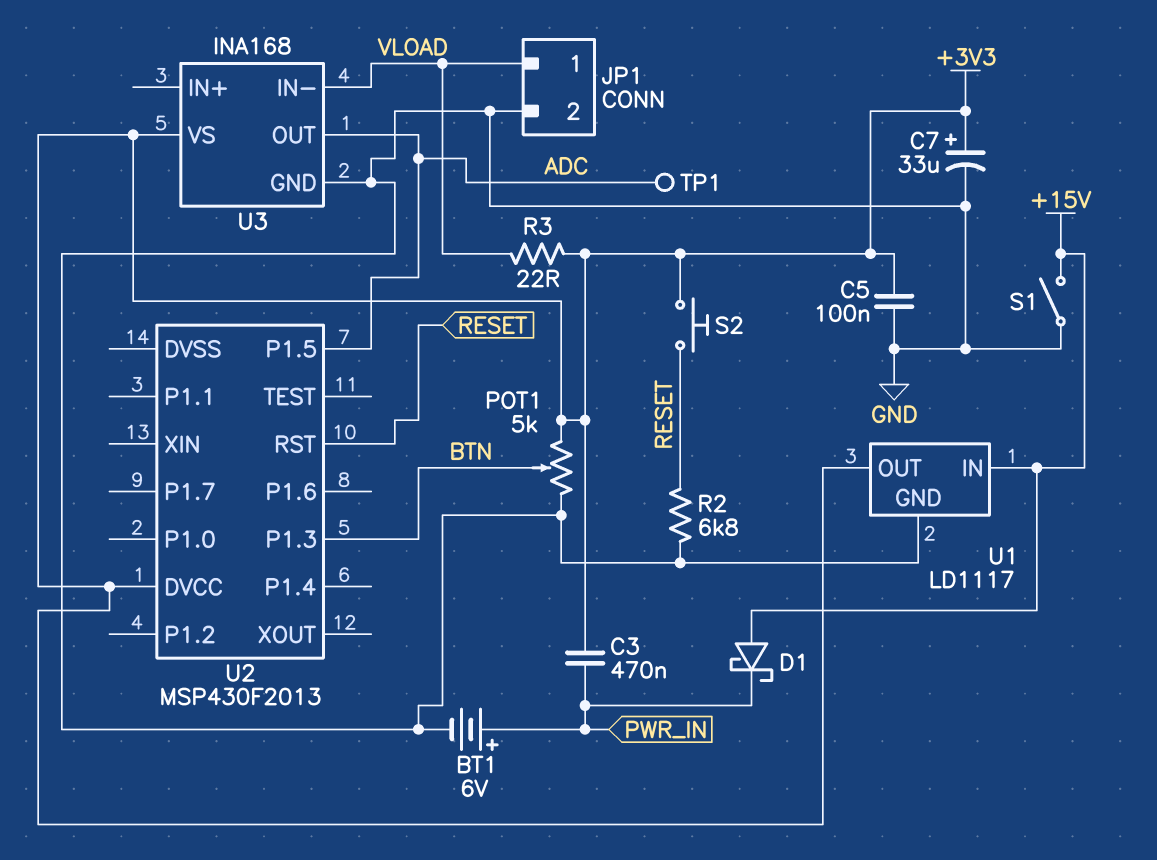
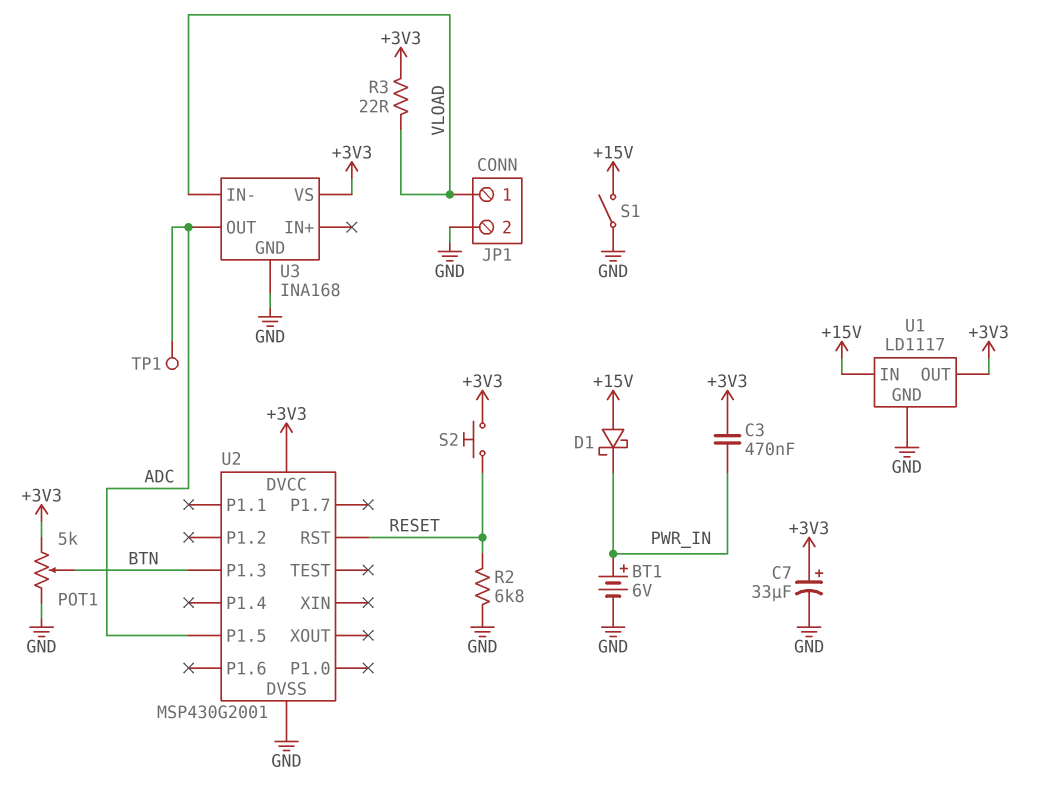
C5: 100nF (+3V3, GND) -> none
U2: MSP430F2013 -> MSP430G2001
U2 pin DVSS: none -> GND

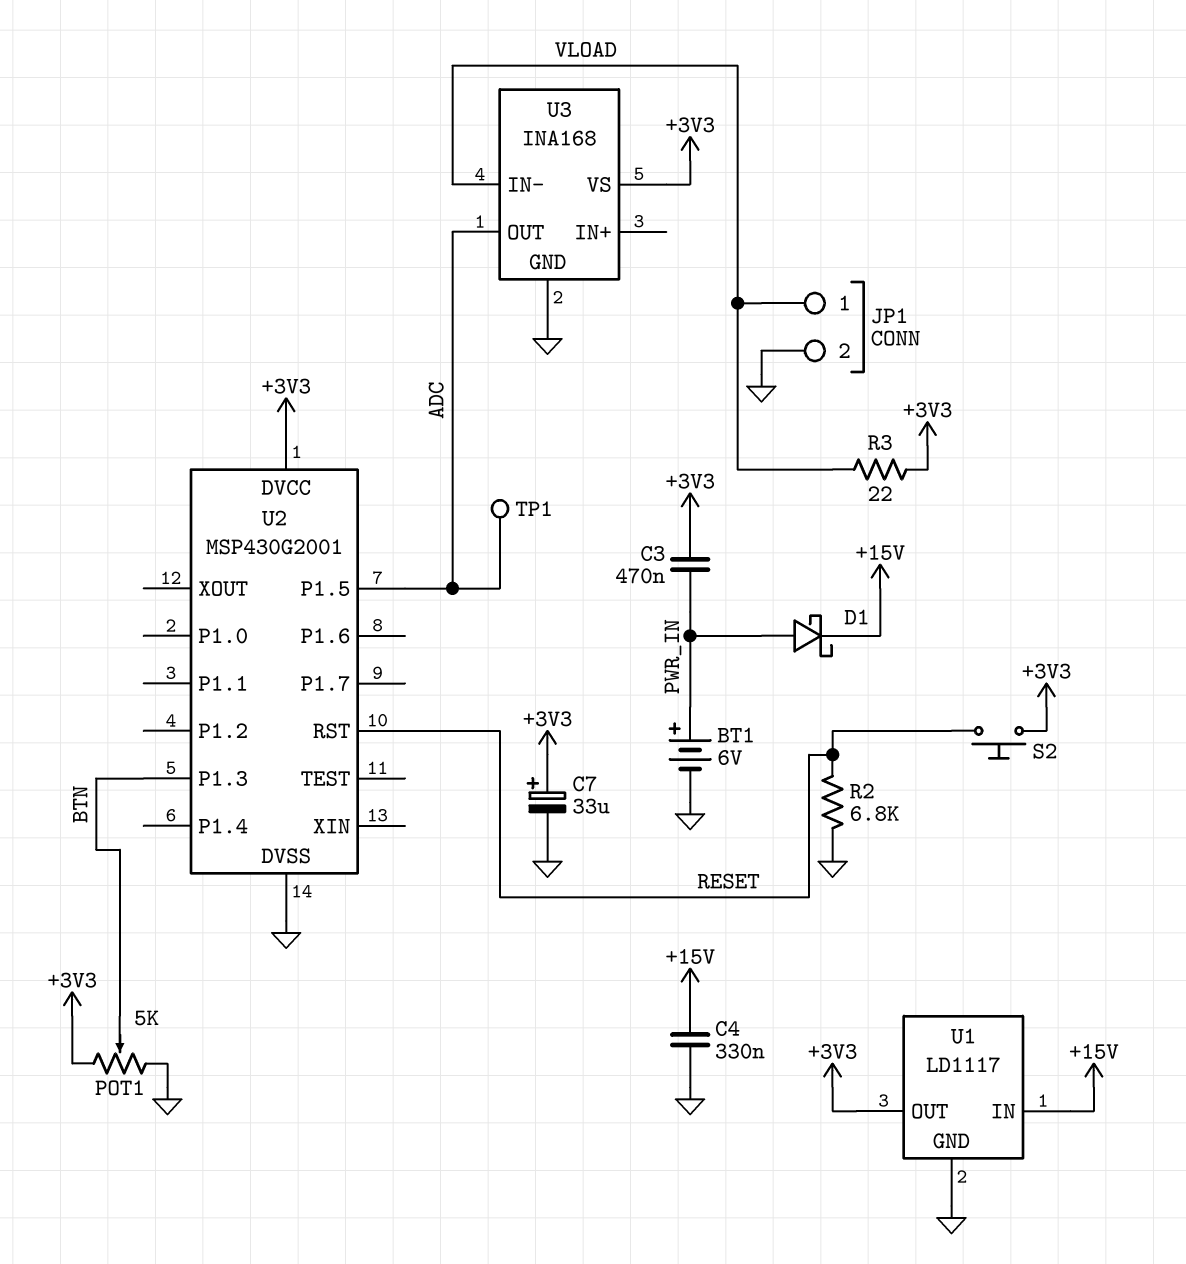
C4: none -> 330nF (+15V, GND)
D1: schottky (A +15V, K PWR_IN) -> schottky (A PWR_IN, K +15V)
S1: switch (+15V, GND) -> none

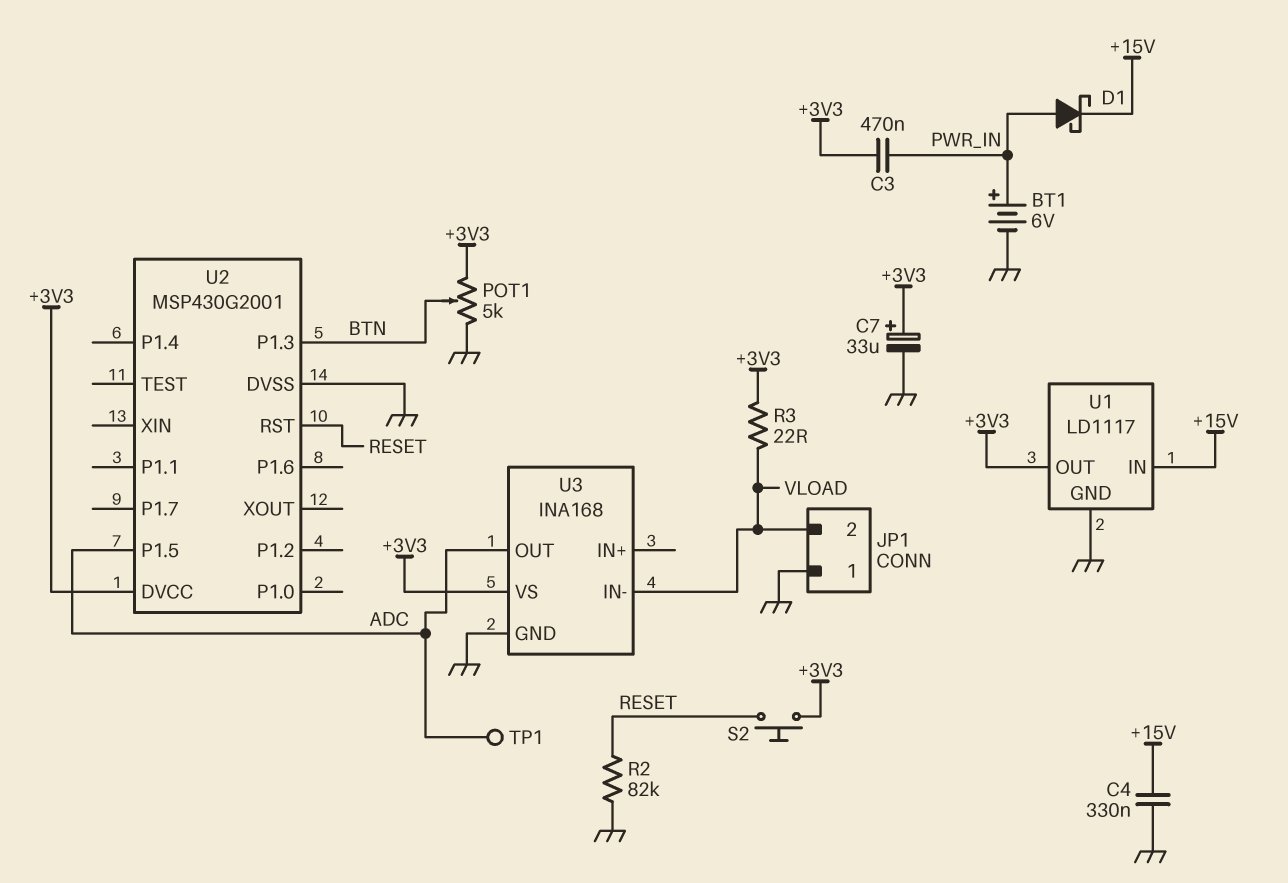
JP1 pin 1: VLOAD -> GND
JP1 pin 2: GND -> VLOAD
R2: 6.8k (GND, RESET) -> 82k (GND, RESET)

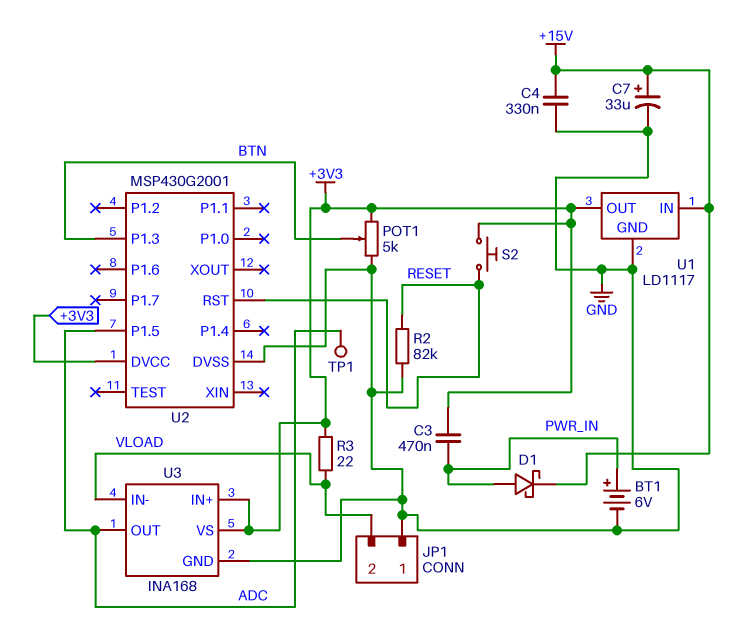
C7: 33uF (plus +3V3, minus GND) -> 33uF (plus +15V, minus GND)
U3 pin IN+: none -> +3V3

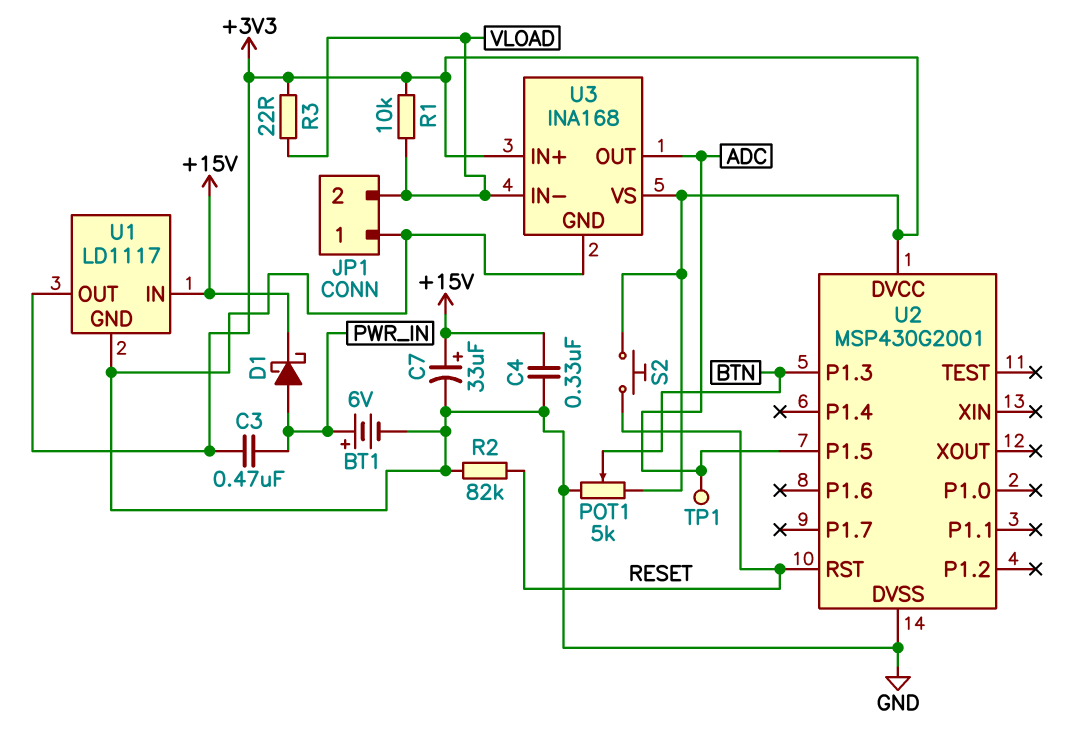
R1: none -> 10k (+3V3, VLOAD)

